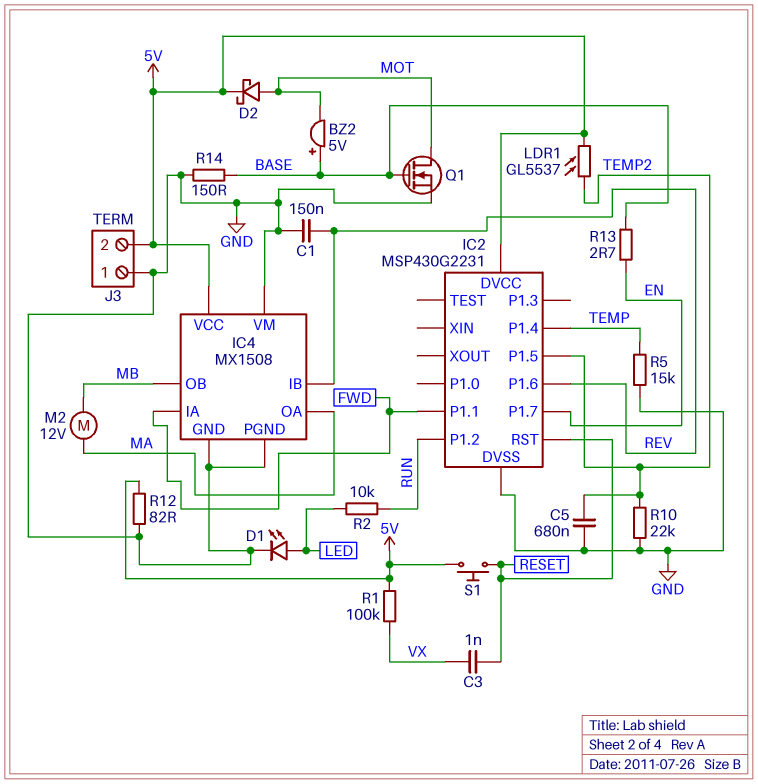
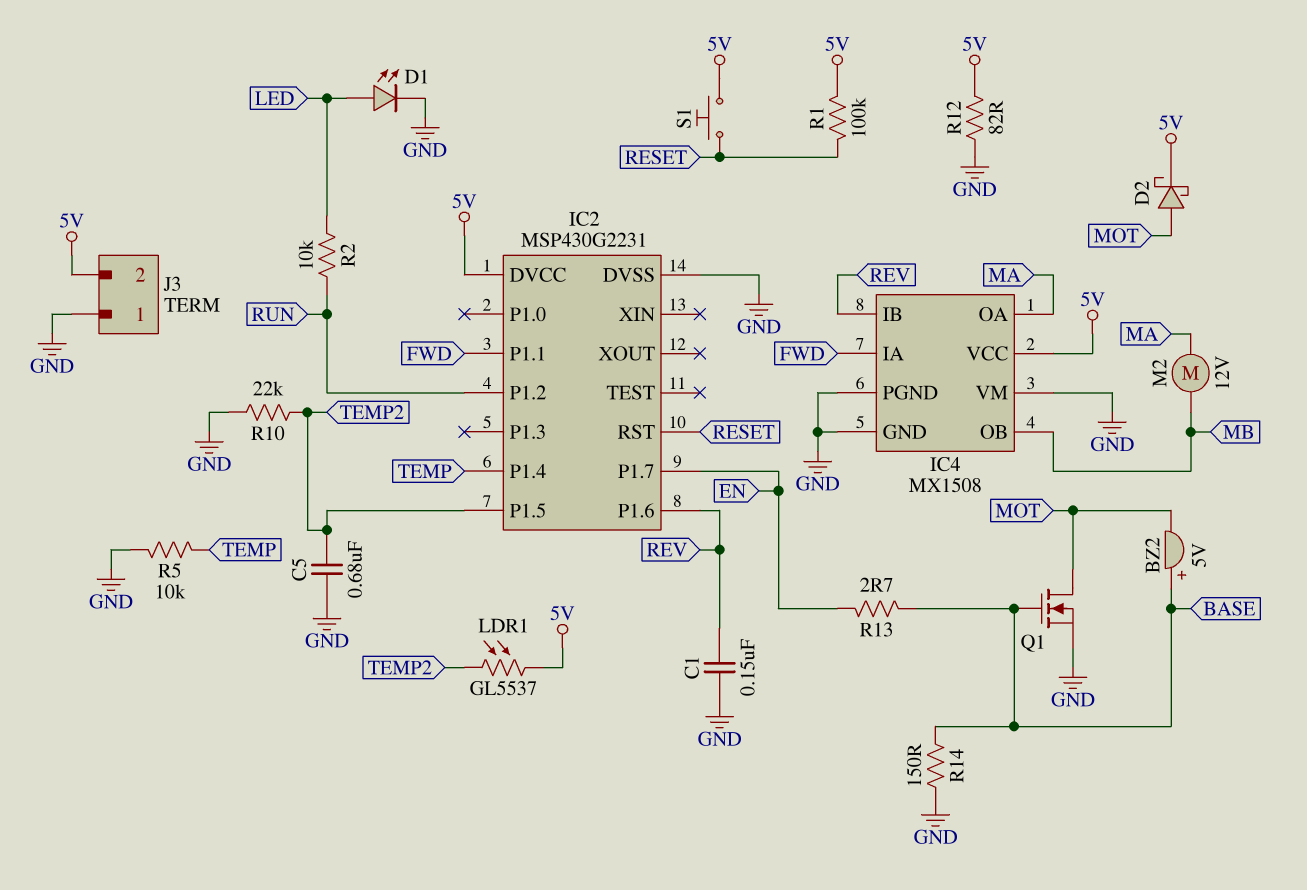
C3: 1nF (RESET, VX) -> none
R1: 100k (5V, VX) -> 100k (5V, RESET)
R5: 15k (GND, TEMP) -> 10k (GND, TEMP)

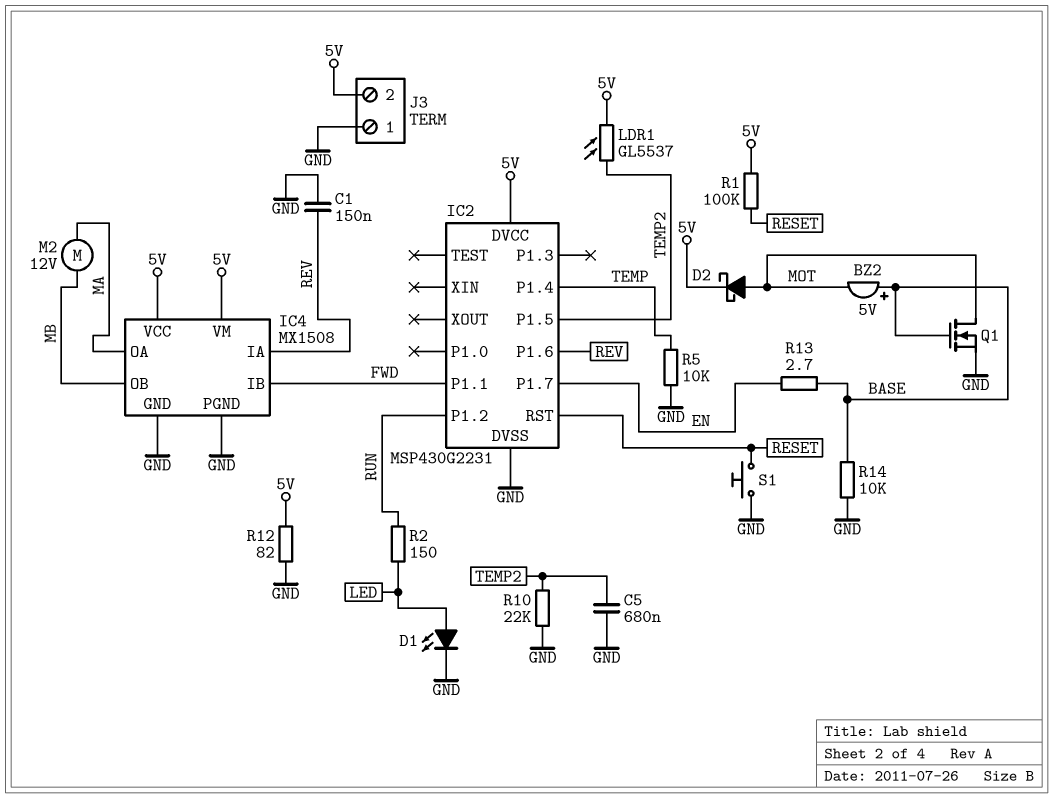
IC4 pin IA: FWD -> REV
IC4 pin IB: REV -> FWD
IC4 pin VM: GND -> 5V
R2: 10k (LED, RUN) -> 150 (LED, RUN)
R14: 150 (BASE, GND) -> 10k (BASE, GND)
S1: button (5V, RESET) -> button (GND, RESET)

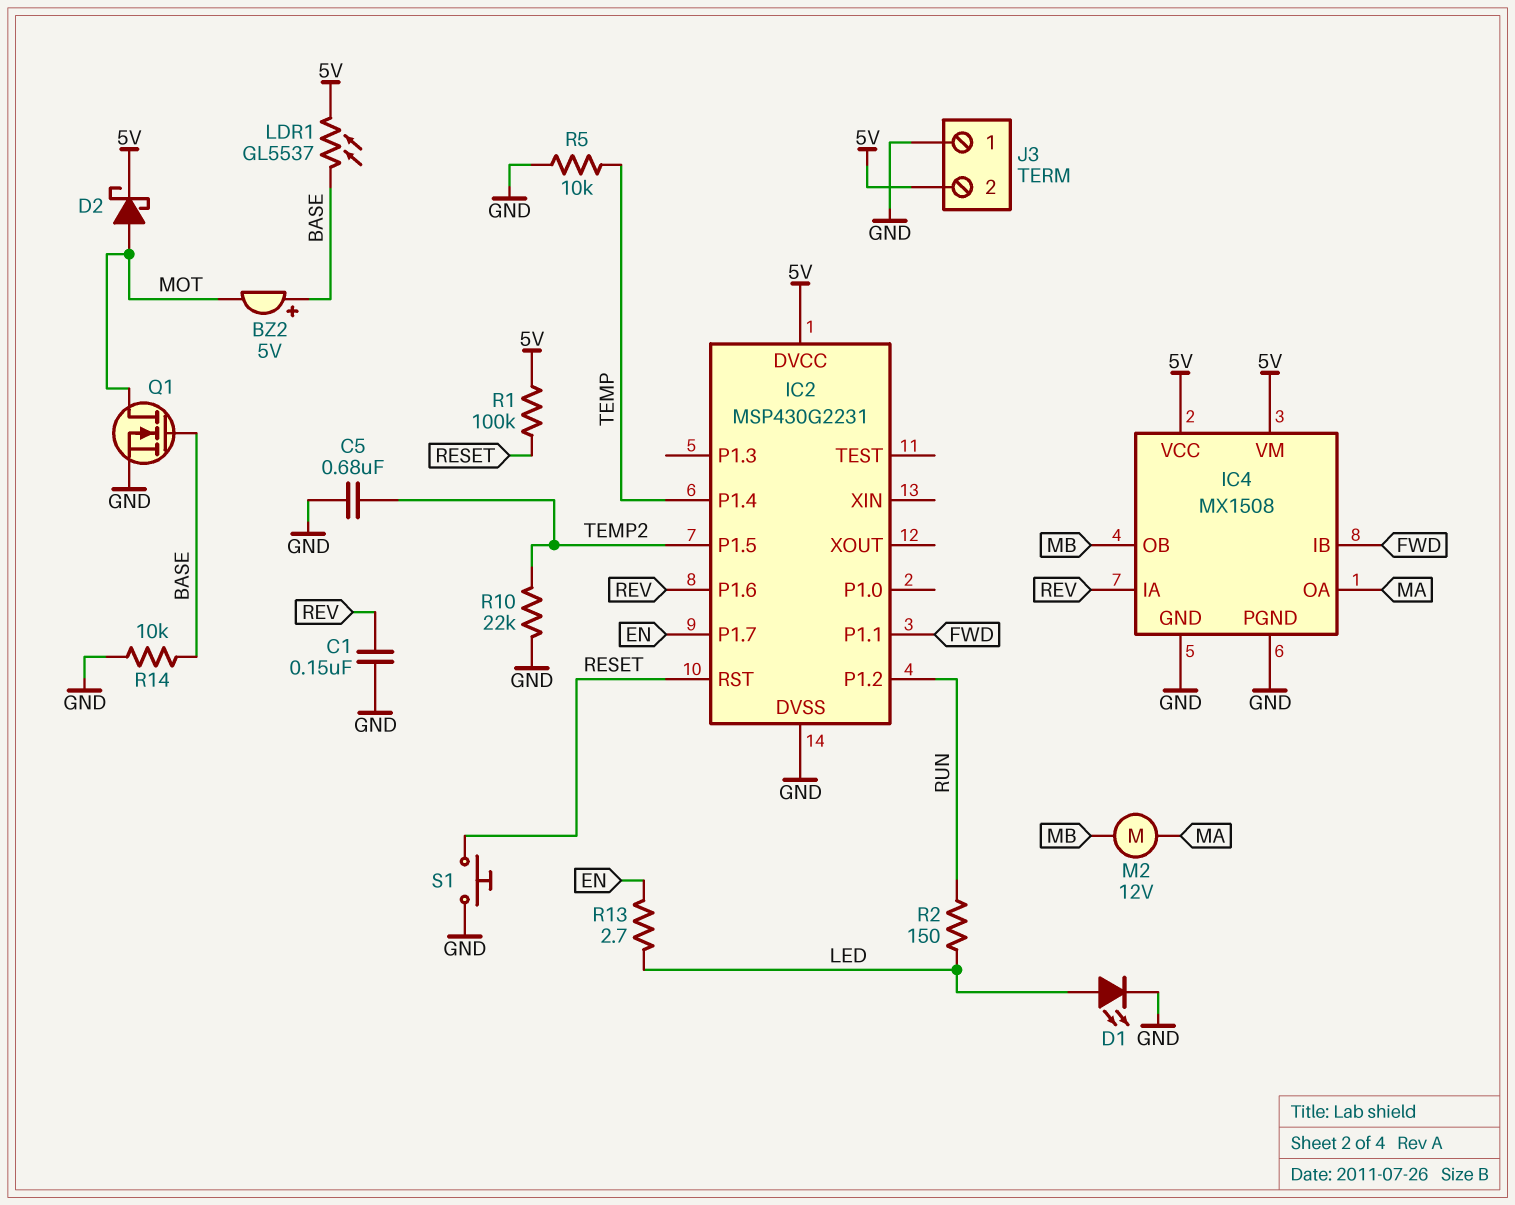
LDR1: GL5537 (5V, TEMP2) -> GL5537 (5V, BASE)
R12: 82 (5V, GND) -> none
R13: 2.7 (BASE, EN) -> 2.7 (EN, LED)

